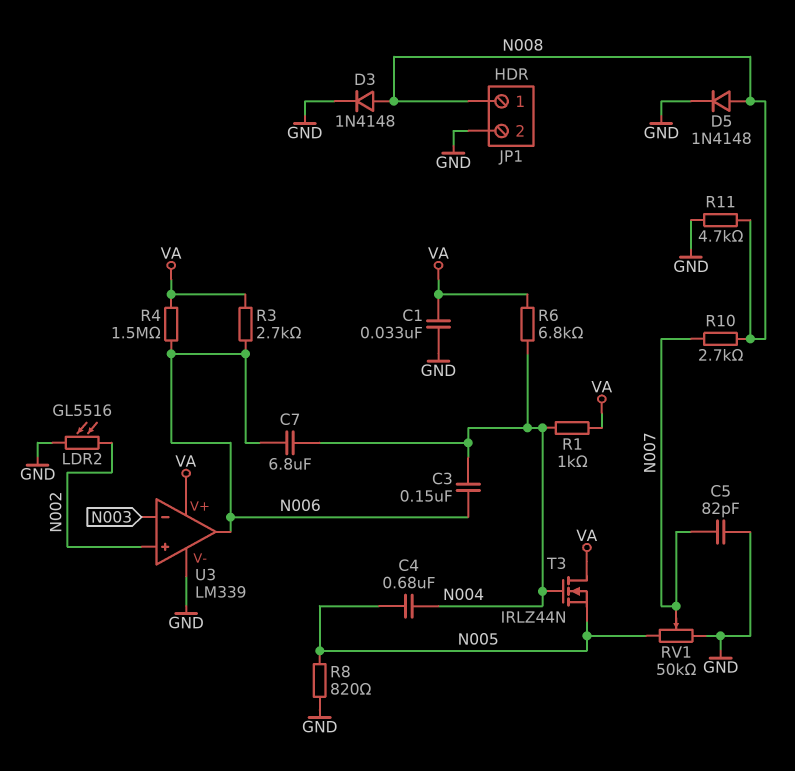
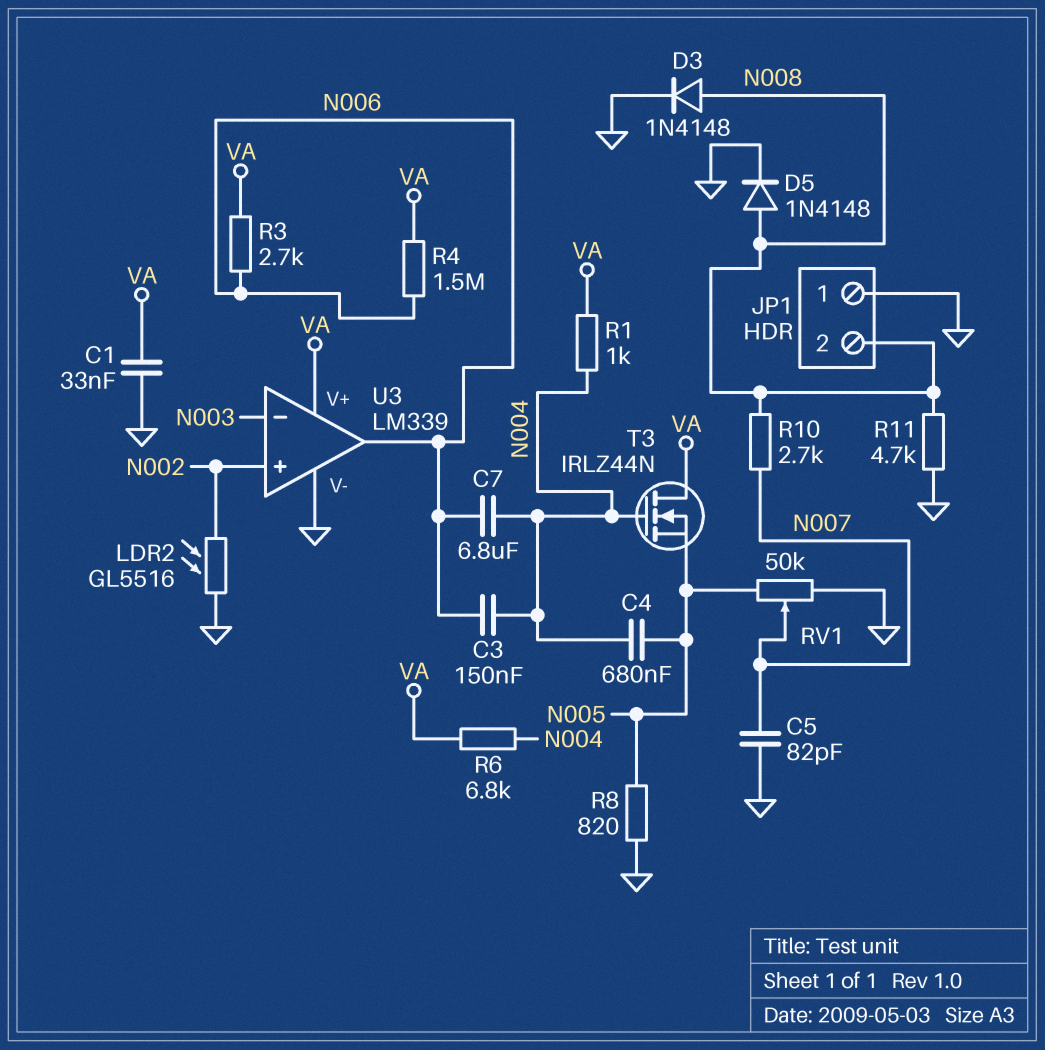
JP1 pin 1: N008 -> GND
JP1 pin 2: GND -> N008

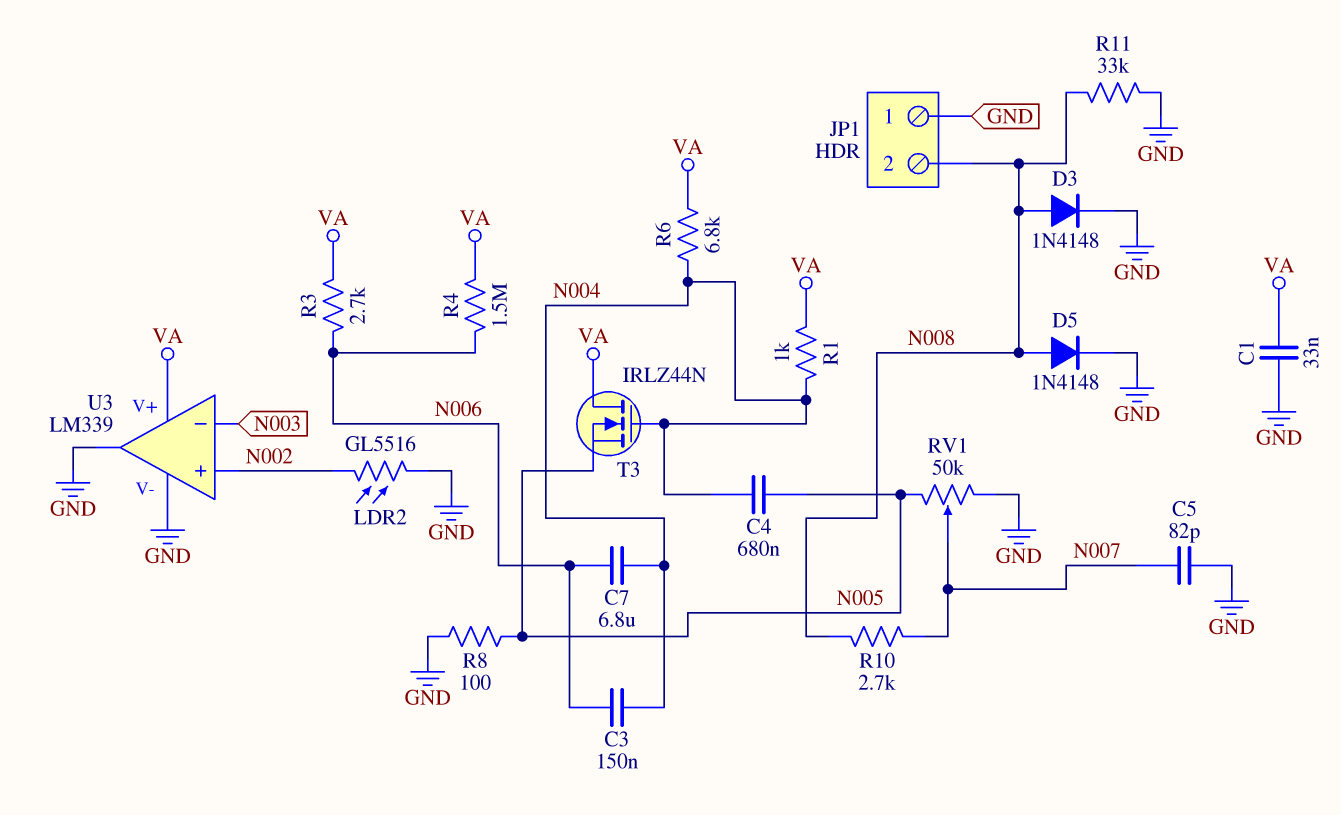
R8: 820 (GND, N005) -> 100 (GND, N005)
R11: 4.7k (GND, N008) -> 33k (GND, N008)
U3 pin out: N006 -> GND

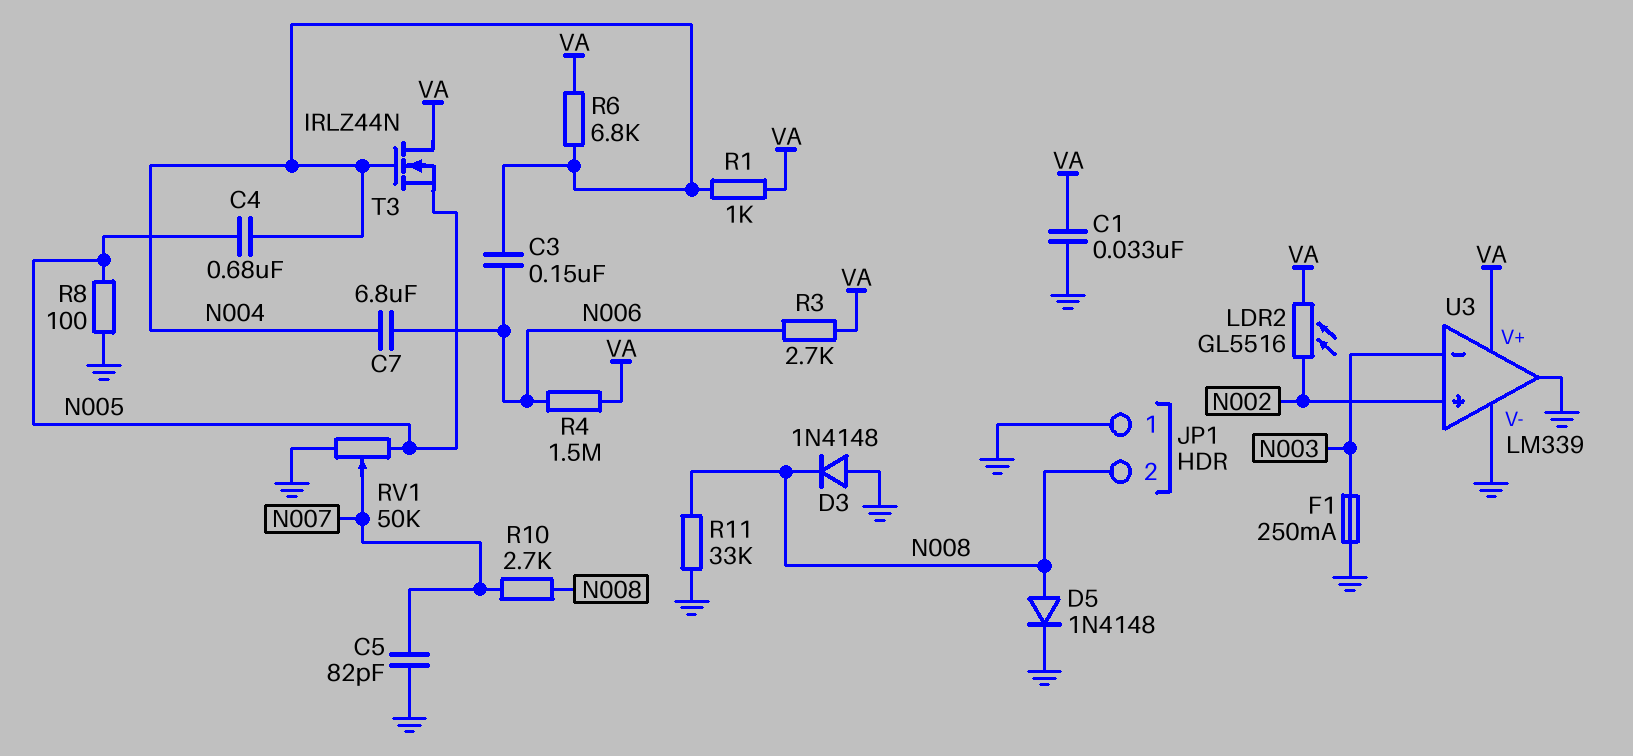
D3: diode 1N4148 (A N008, K GND) -> diode 1N4148 (A GND, K N008)
F1: none -> 250mA (GND, N003)
LDR2: GL5516 (GND, N002) -> GL5516 (N002, VA)

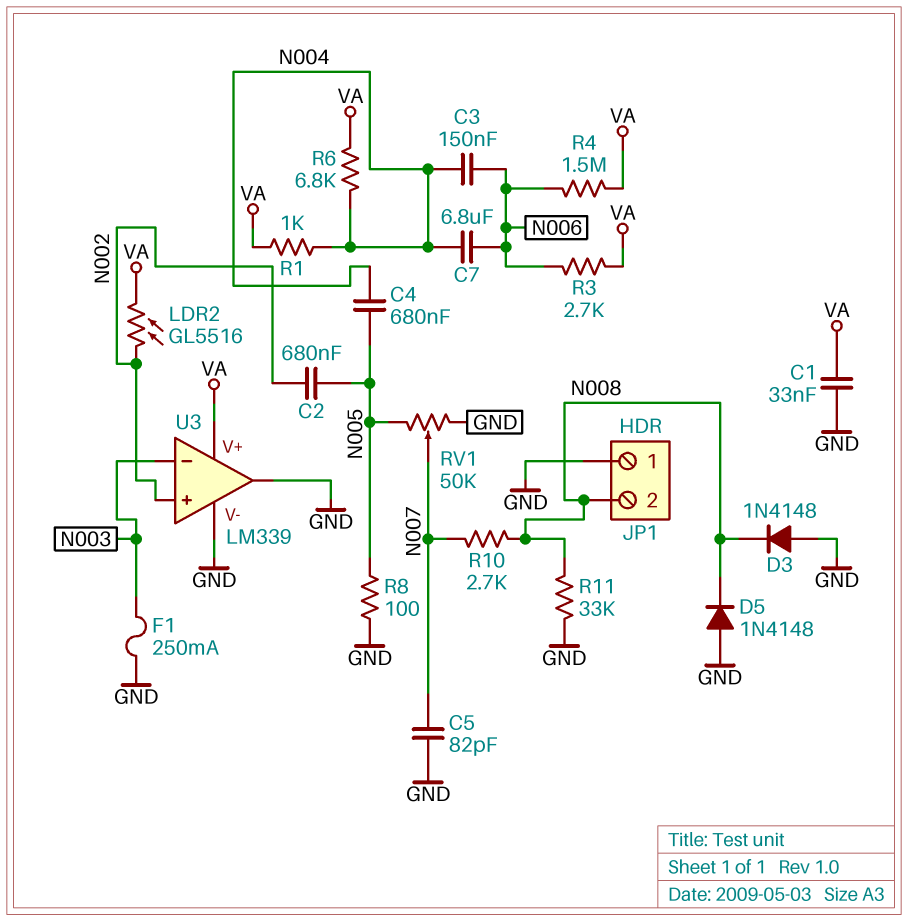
C2: none -> 680nF (N002, N005)
D5: diode 1N4148 (A N008, K GND) -> diode 1N4148 (A GND, K N008)
T3: NMOS IRLZ44N (G N004, D VA, S N005) -> none

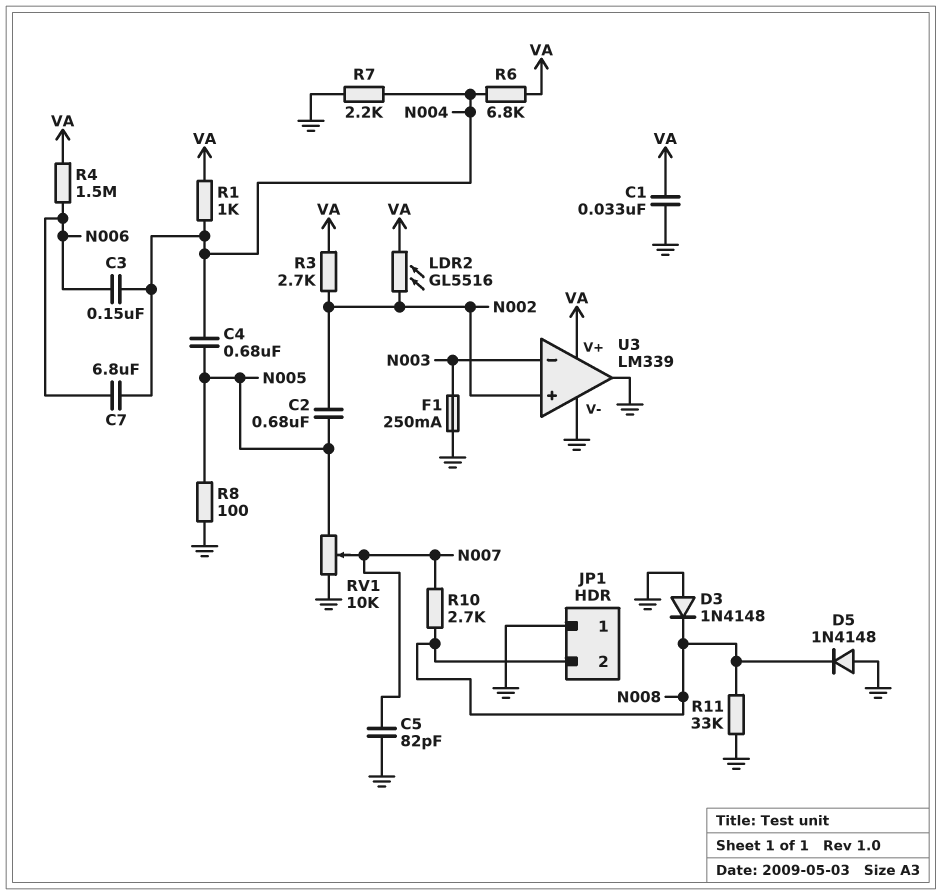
R3: 2.7k (N006, VA) -> 2.7k (N002, VA)
R7: none -> 2.2k (GND, N004)
RV1: 50k (GND, N005, wiper N007) -> 10k (GND, N005, wiper N007)

